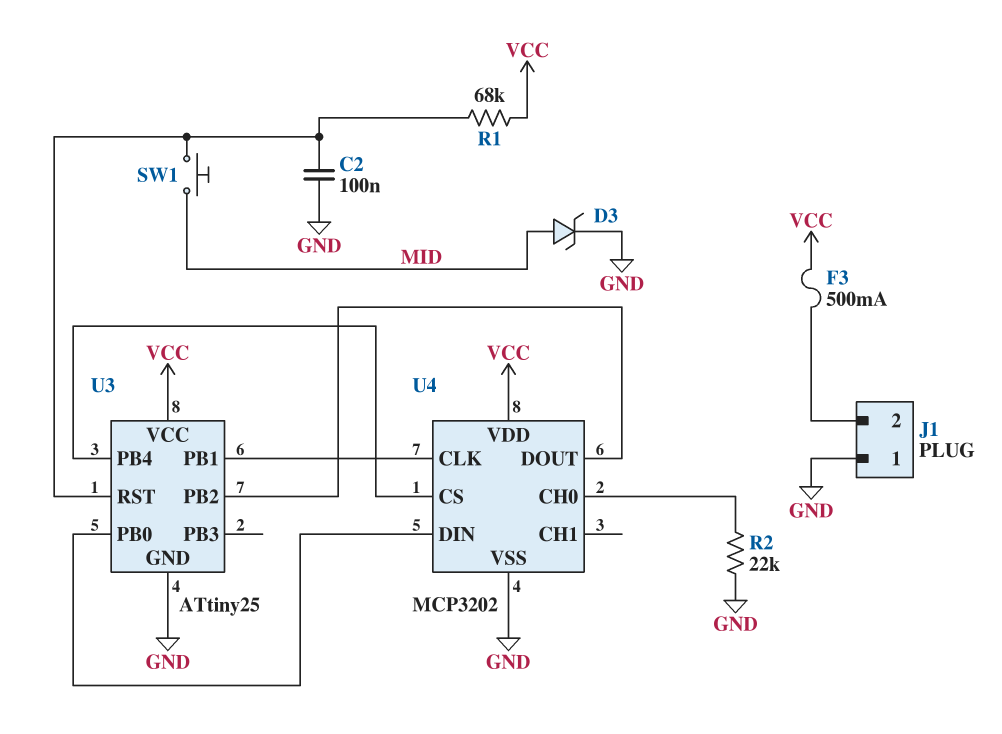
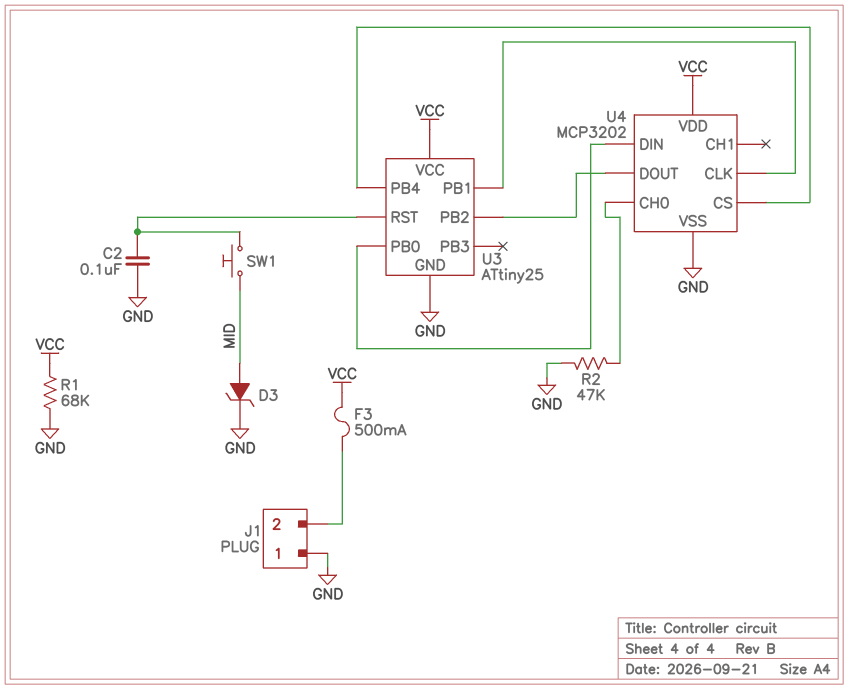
R1: 68k (U3/RST, VCC) -> 68k (GND, VCC)
R2: 22k (GND, U4/CH0) -> 47k (GND, U4/CH0)

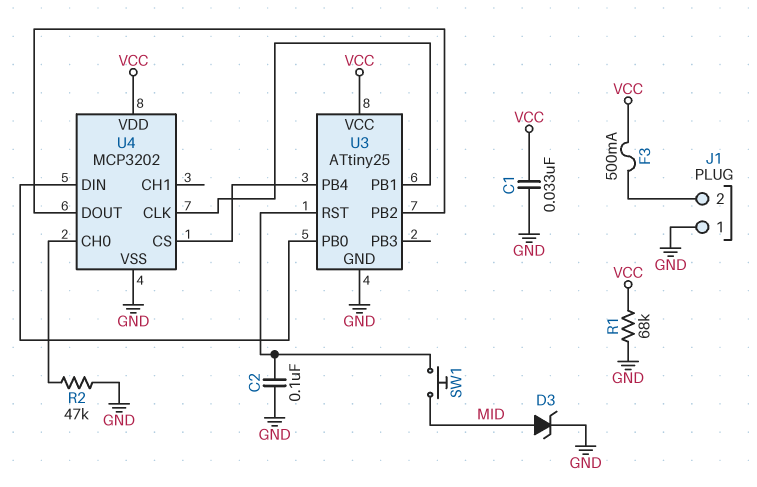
C1: none -> 33nF (GND, VCC)

